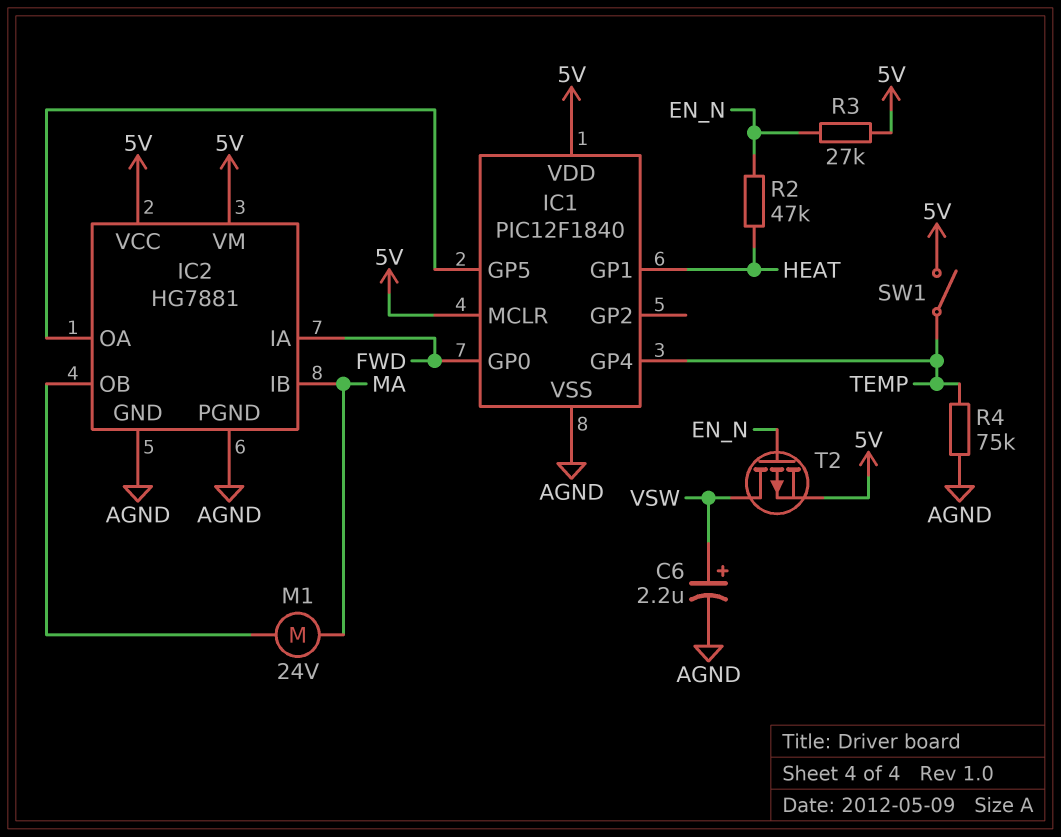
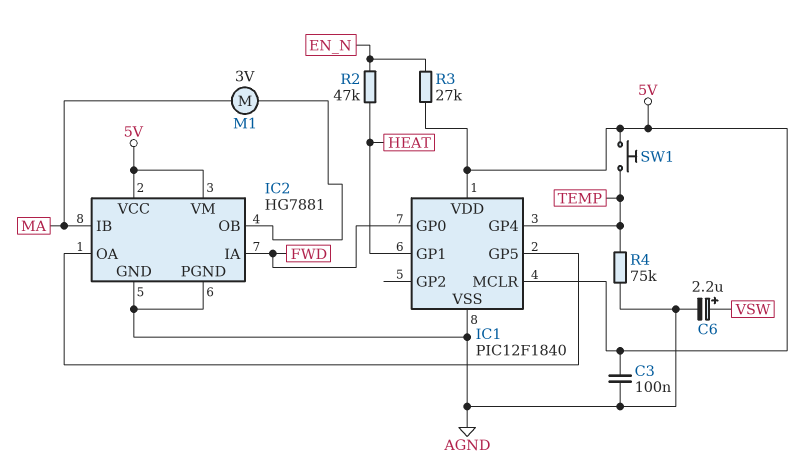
C3: none -> 100nF (5V, AGND)
M1: motor 24V (IC2/OB, MA) -> motor 3V (IC2/OB, MA)
SW1: switch (5V, TEMP) -> button (5V, TEMP)
T2: PMOS (G EN_N, D VSW, S 5V) -> none

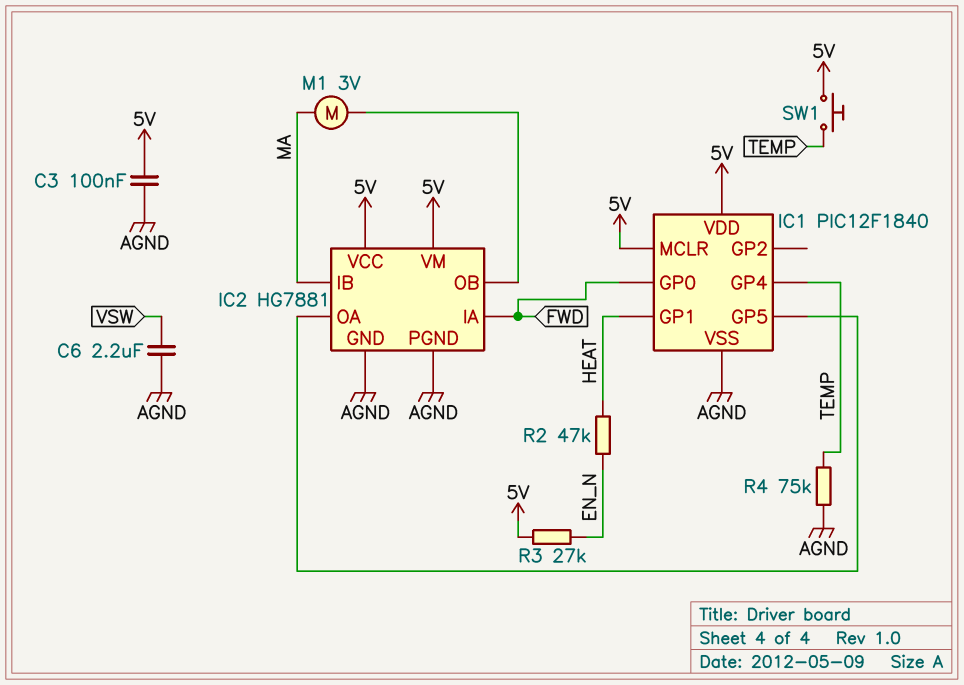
C6: 2.2uF (plus VSW, minus AGND) -> 2.2uF (AGND, VSW)

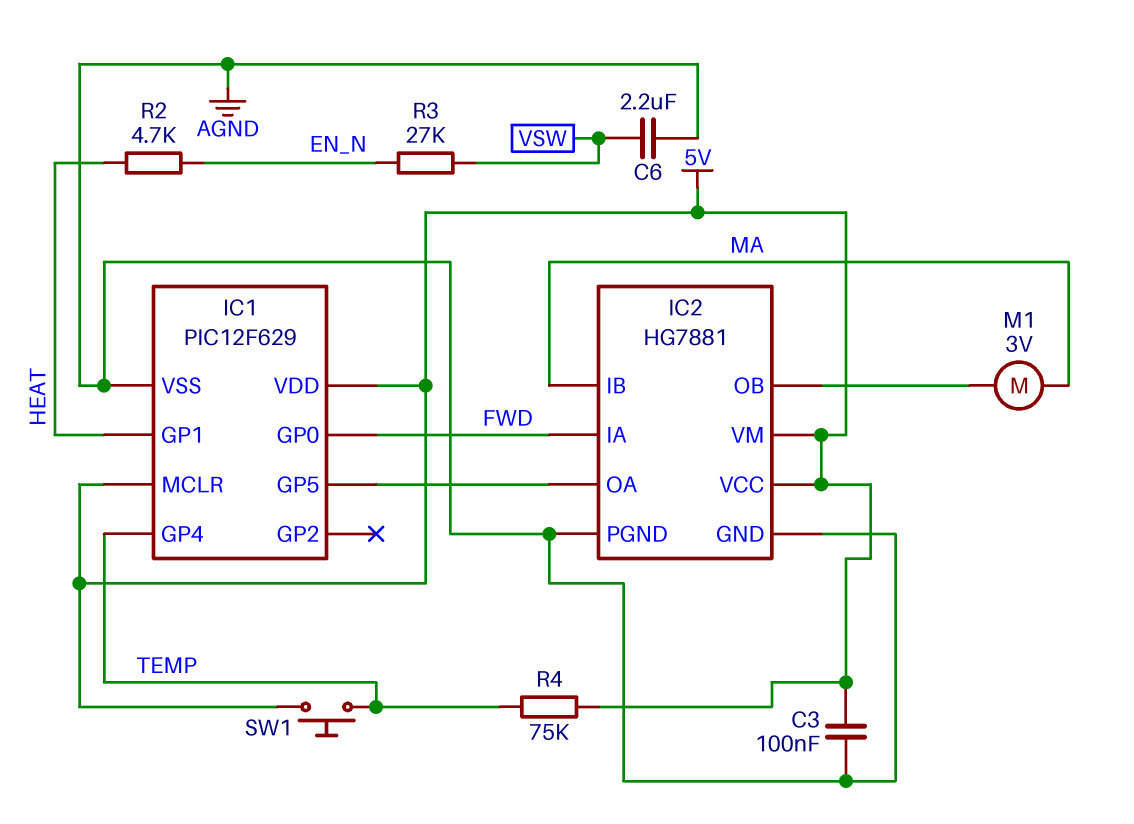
IC1: PIC12F1840 -> PIC12F629
R2: 47k (EN_N, HEAT) -> 4.7k (EN_N, HEAT)
R3: 27k (5V, EN_N) -> 27k (EN_N, VSW)
R4: 75k (AGND, TEMP) -> 75k (5V, TEMP)

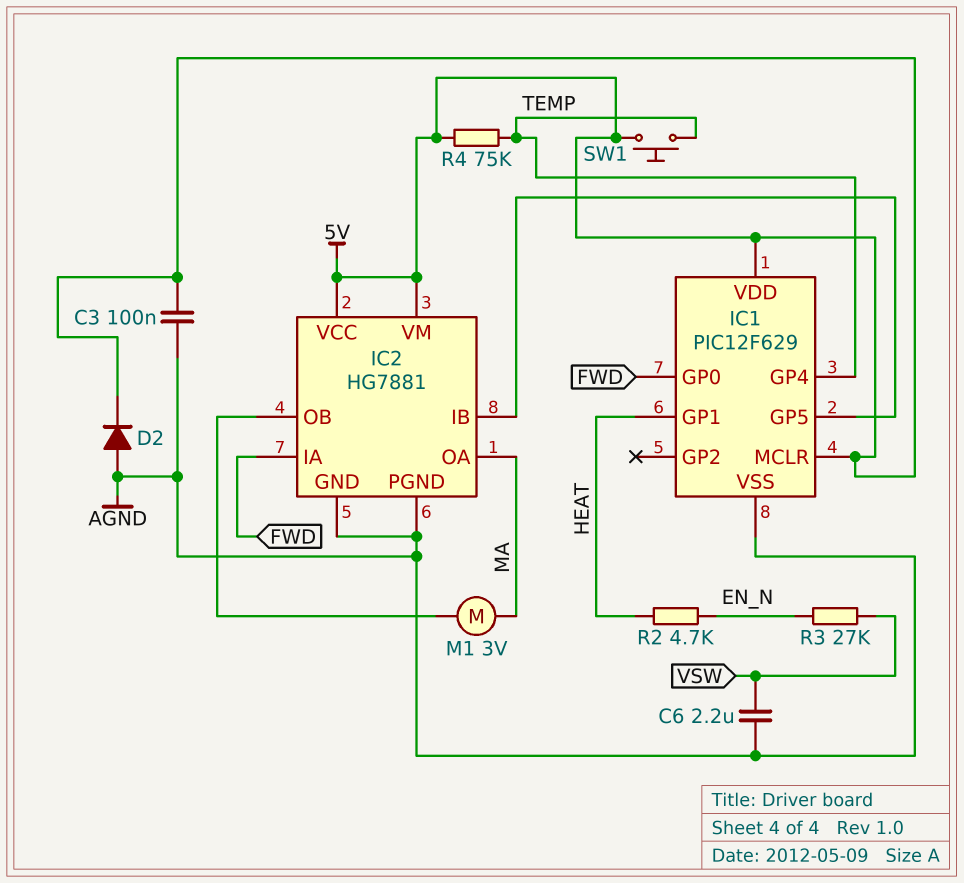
D2: none -> diode (A AGND, K 5V)
IC2 pin IB: MA -> IC1/GP5
IC2 pin OA: IC1/GP5 -> MA

